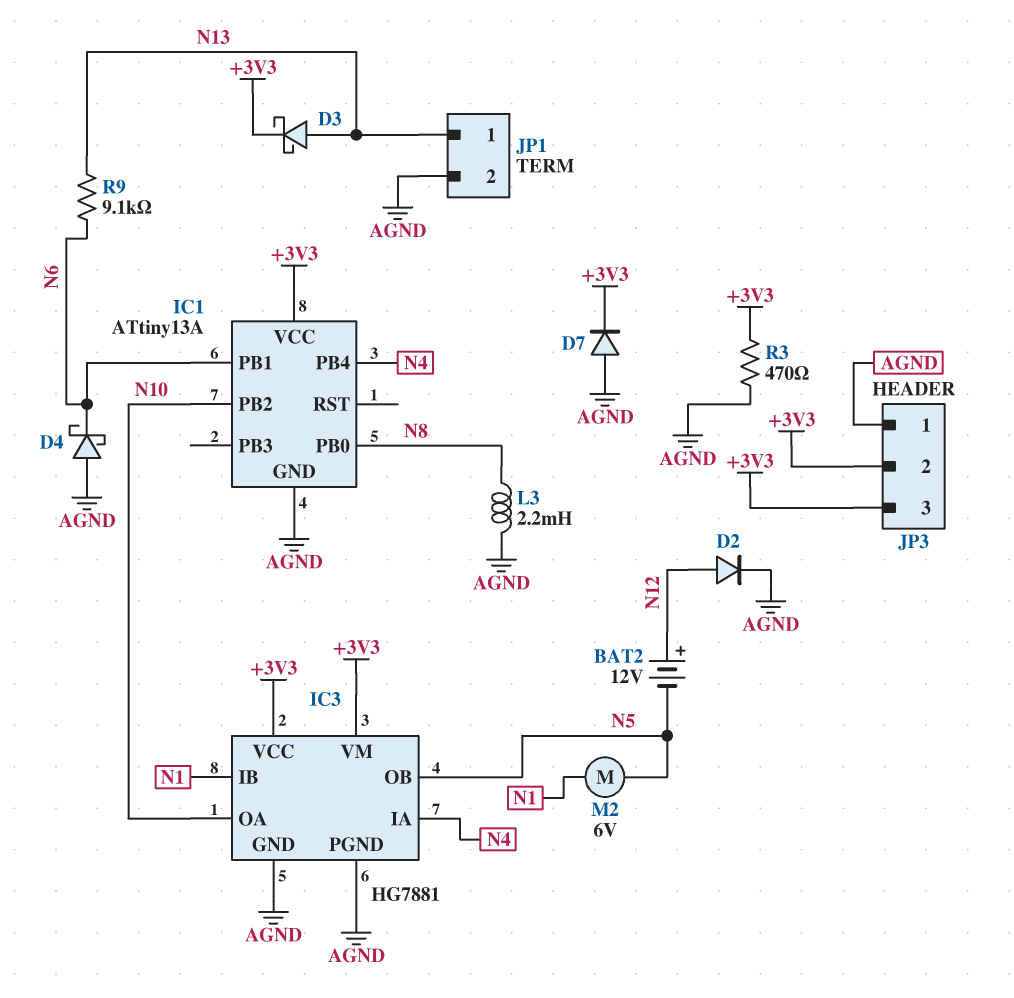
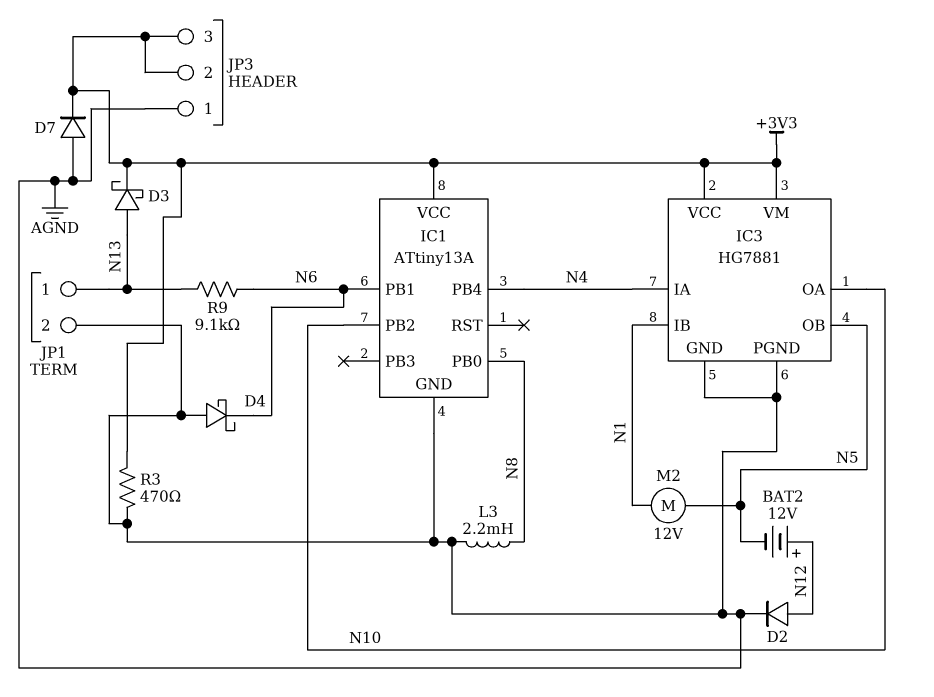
M2: motor 6V (N1, N5) -> motor 12V (N1, N5)

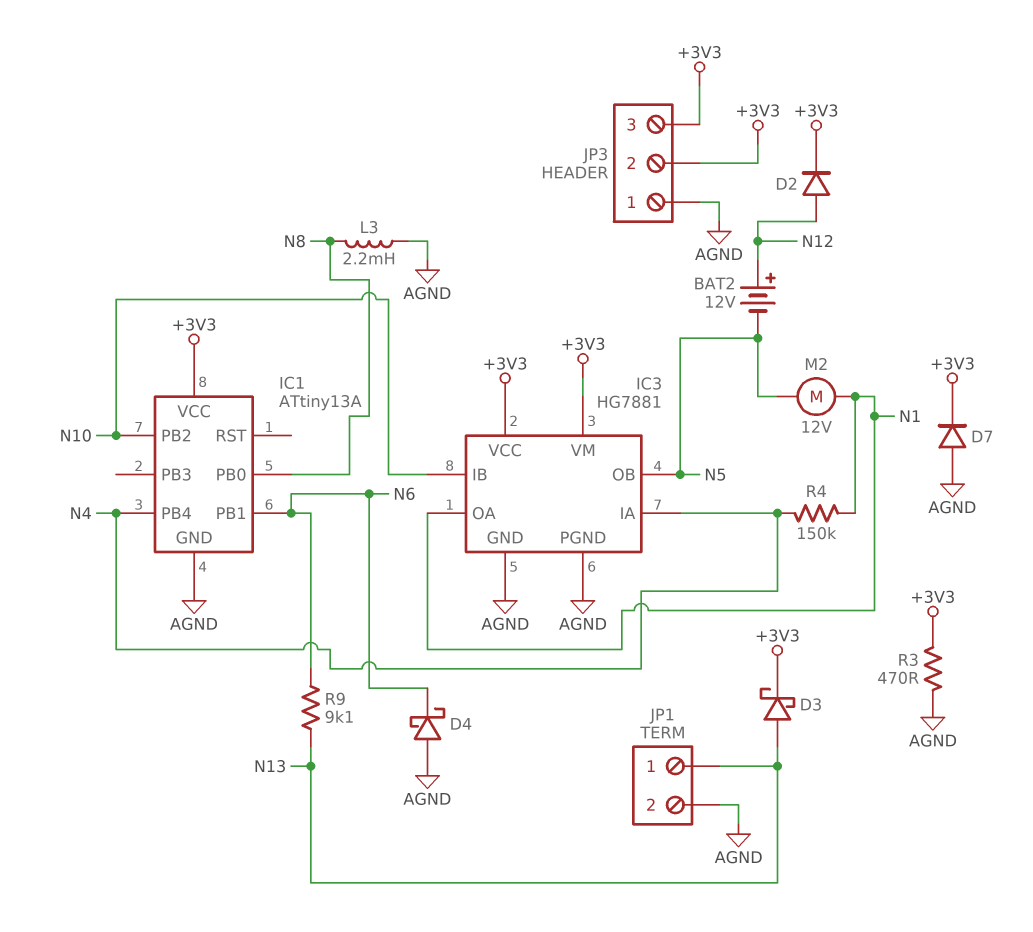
D2: diode (A N12, K AGND) -> diode (A N12, K +3V3)
IC3 pin IB: N1 -> N10
IC3 pin OA: N10 -> N1
R4: none -> 150k (N1, N4)

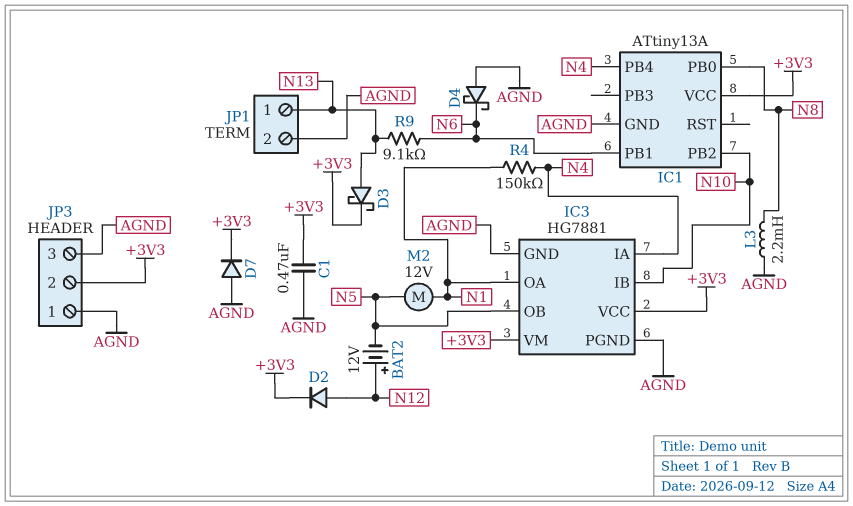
C1: none -> 470nF (+3V3, AGND)
JP3 pin 3: +3V3 -> AGND
R3: 470 (+3V3, AGND) -> none

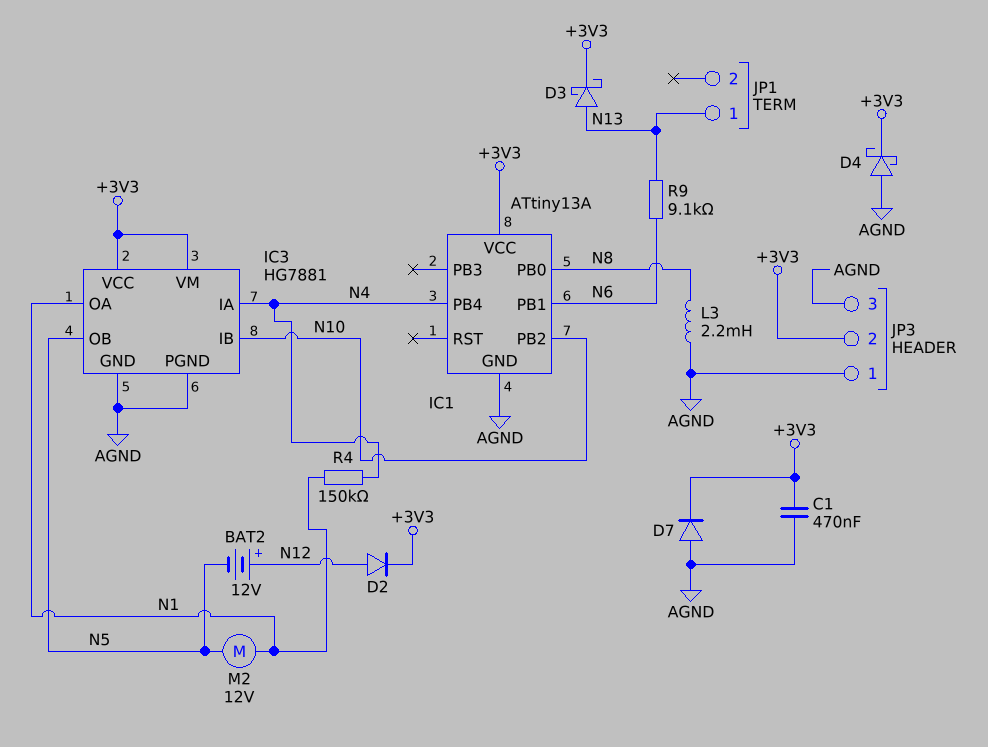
D4: schottky (A AGND, K N6) -> schottky (A AGND, K +3V3)
JP1 pin 2: AGND -> none

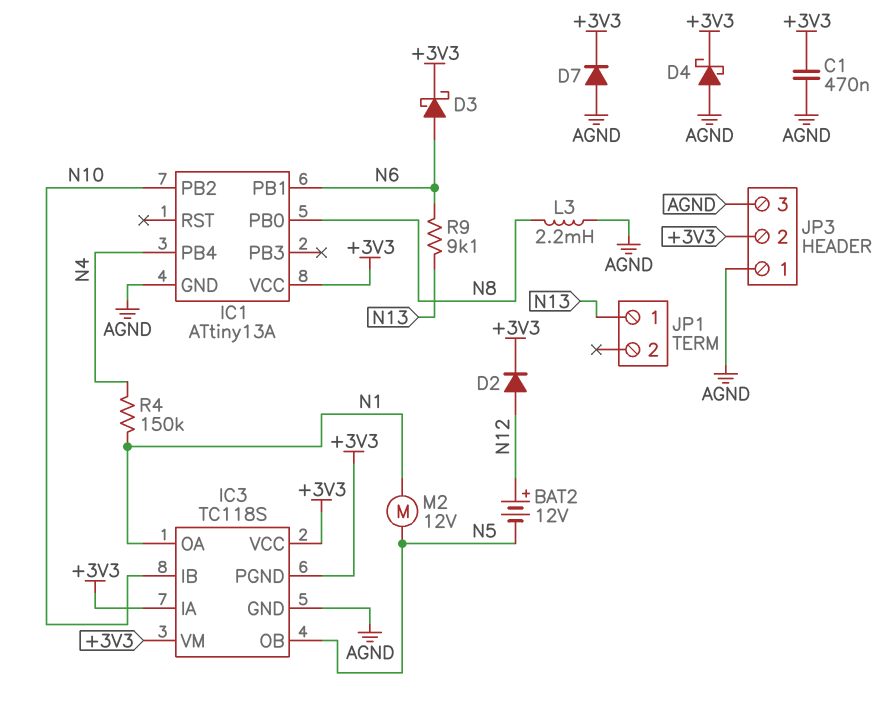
D3: schottky (A N13, K +3V3) -> schottky (A N6, K +3V3)
IC3: HG7881 -> TC118S
IC3 pin IA: N4 -> +3V3
IC3 pin PGND: AGND -> +3V3

